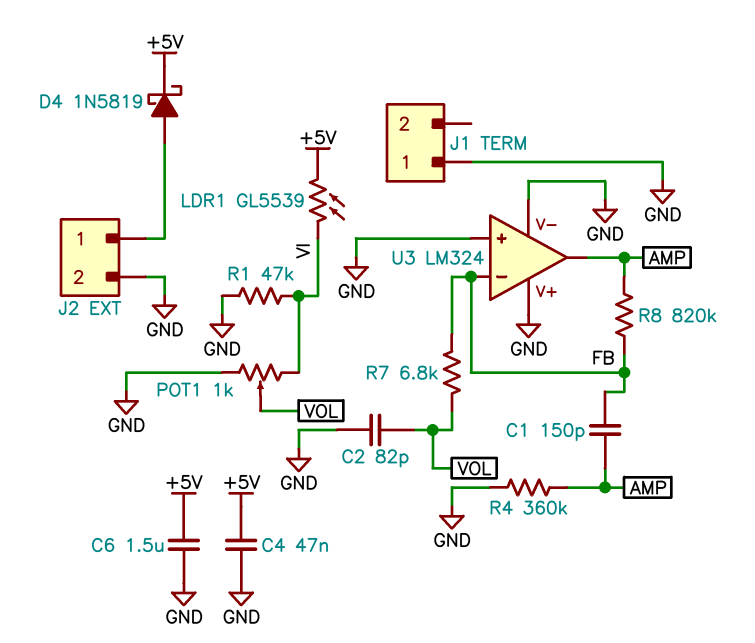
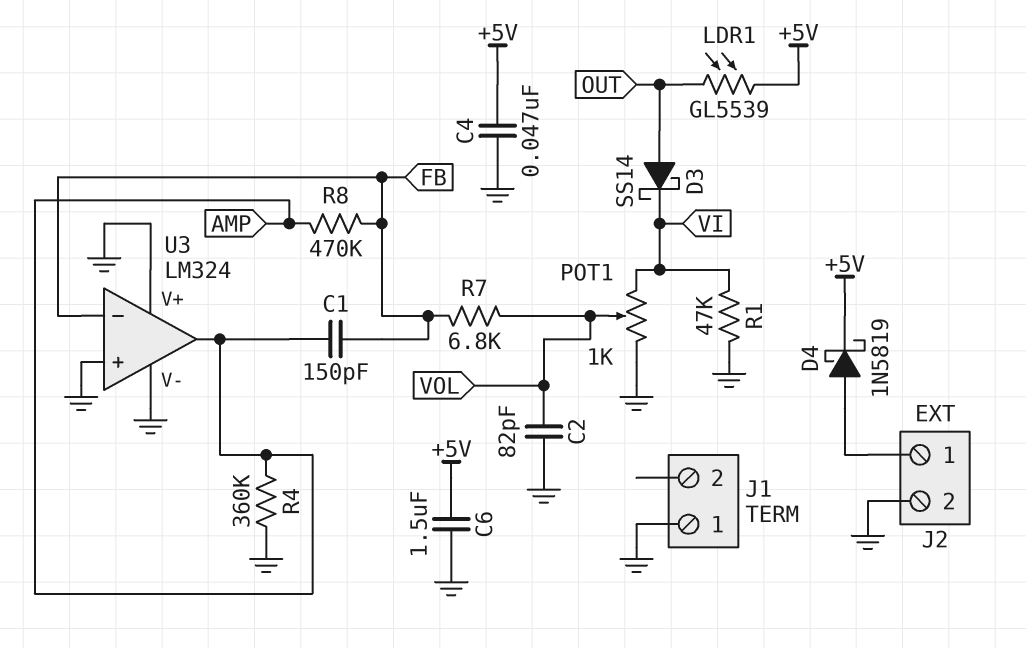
D3: none -> schottky SS14 (A OUT, K VI)
LDR1: GL5539 (+5V, VI) -> GL5539 (+5V, OUT)
R8: 820k (AMP, FB) -> 470k (AMP, FB)

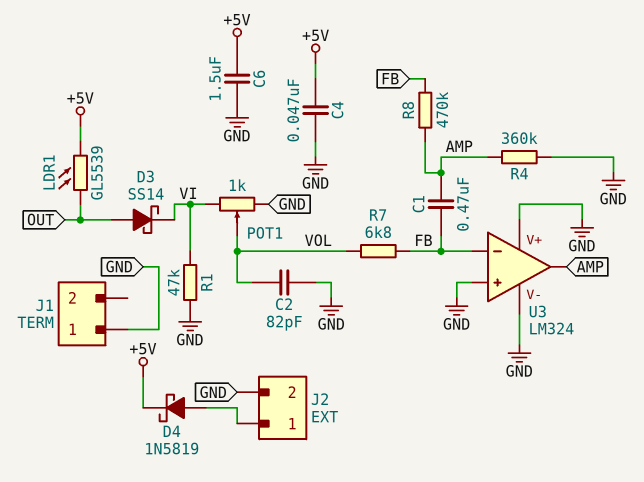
C1: 150pF (AMP, FB) -> 470nF (AMP, FB)

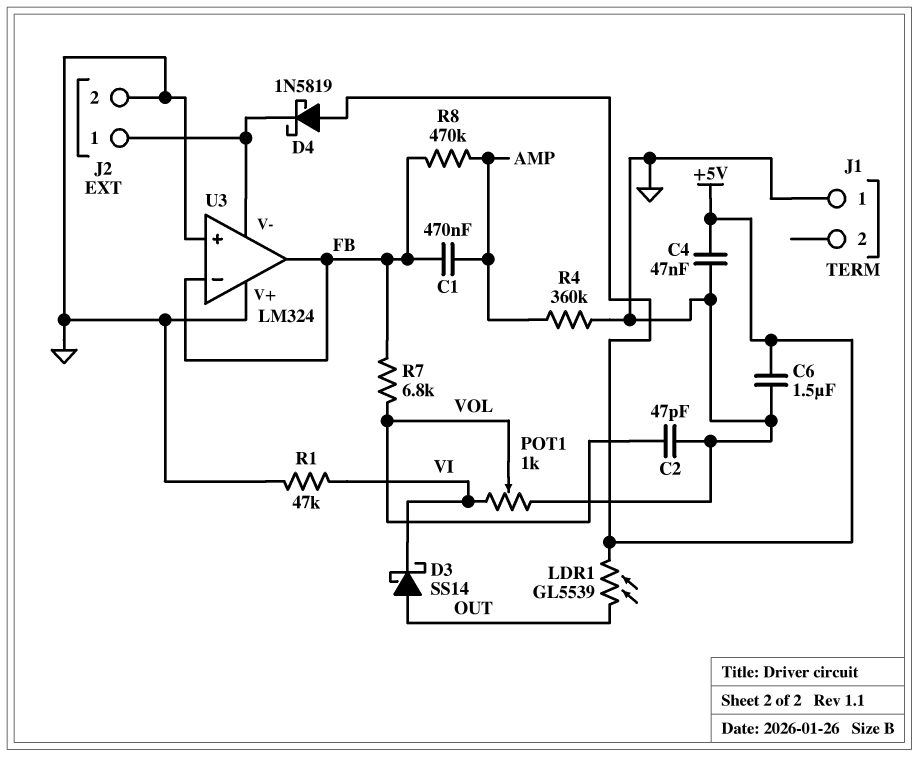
C2: 82pF (GND, VOL) -> 47pF (GND, VOL)
D4: schottky 1N5819 (A J2/1, K +5V) -> schottky 1N5819 (A +5V, K J2/1)
U3 pin V-: GND -> J2/1
U3 pin out: AMP -> FB

